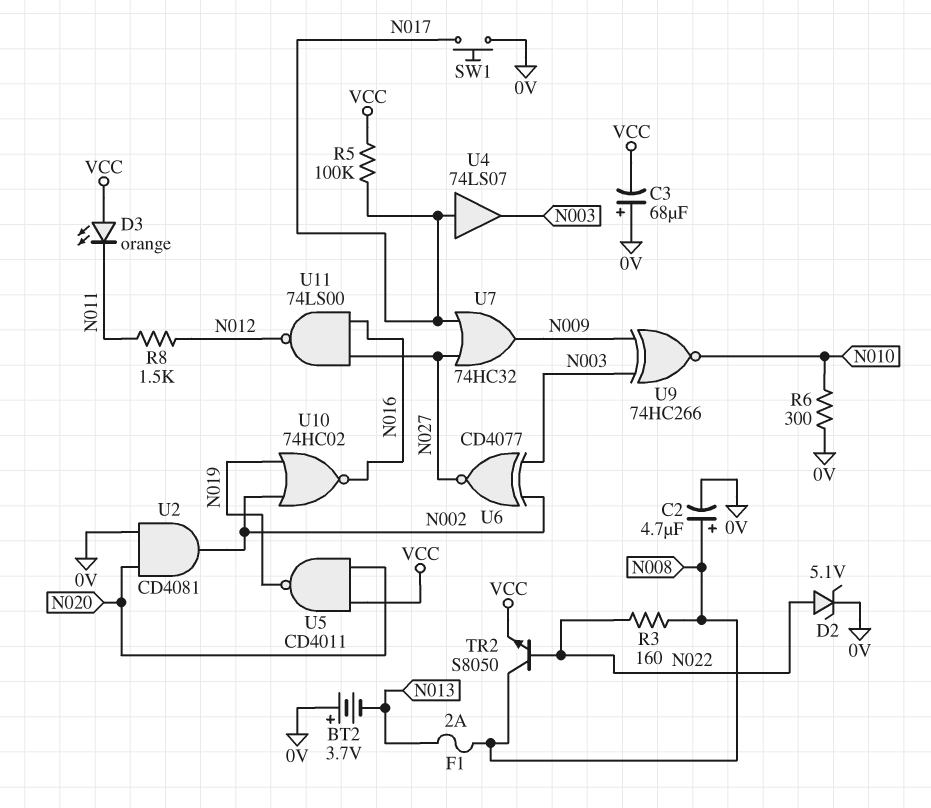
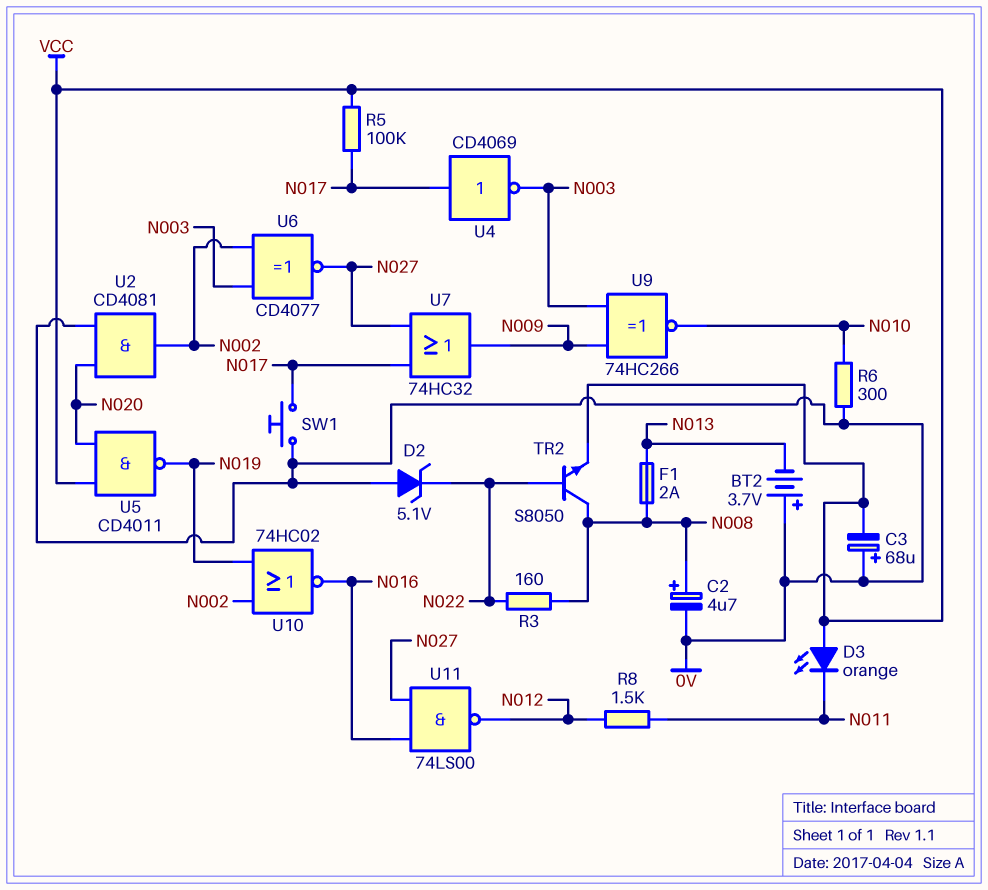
D2: zener 5.1V (A N022, K 0V) -> zener 5.1V (A 0V, K N022)
U4: buffer 74LS07 (in N017, out N003) -> NOT CD4069 (in N017, out N003)

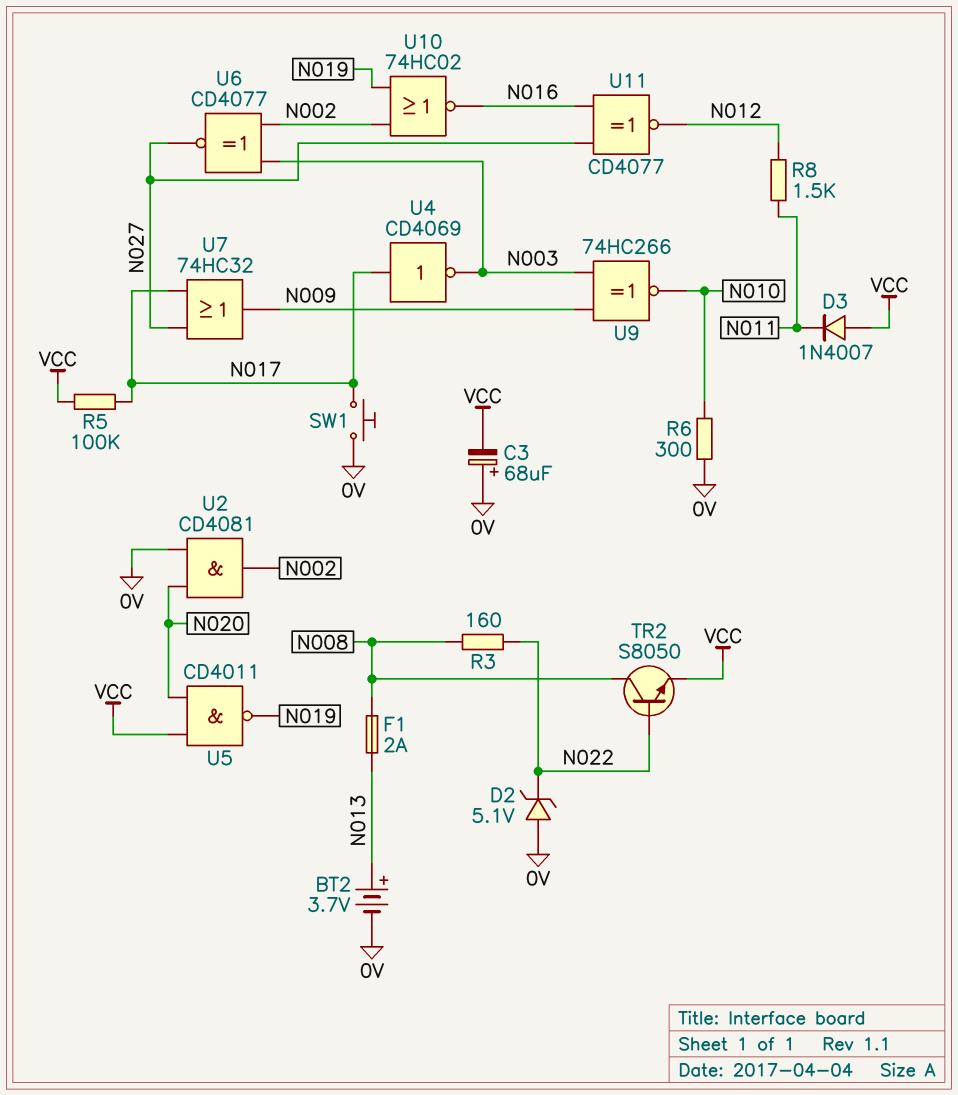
BT2: 3.7V (plus 0V, minus N013) -> 3.7V (plus N013, minus 0V)
C2: 4.7uF (plus N008, minus 0V) -> none
D3: LED orange (A VCC, K N011) -> diode 1N4007 (A VCC, K N011)
U11: NAND 74LS00 (in N016, in N027, out N012) -> XNOR CD4077 (in N016, in N027, out N012)

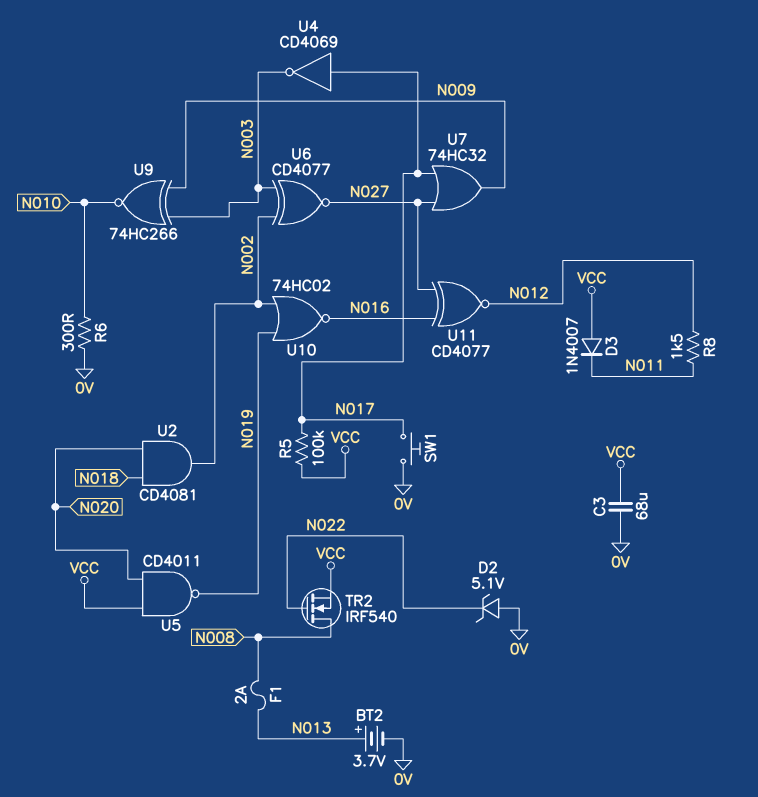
C3: 68uF (plus 0V, minus VCC) -> 68uF (0V, VCC)
R3: 160 (N008, N022) -> none
TR2: NPN S8050 (B N022, C N008, E VCC) -> NMOS IRF540 (G N022, D N008, S VCC)
U2: AND CD4081 (in 0V, in N020, out N002) -> AND CD4081 (in N018, in N020, out N002)

